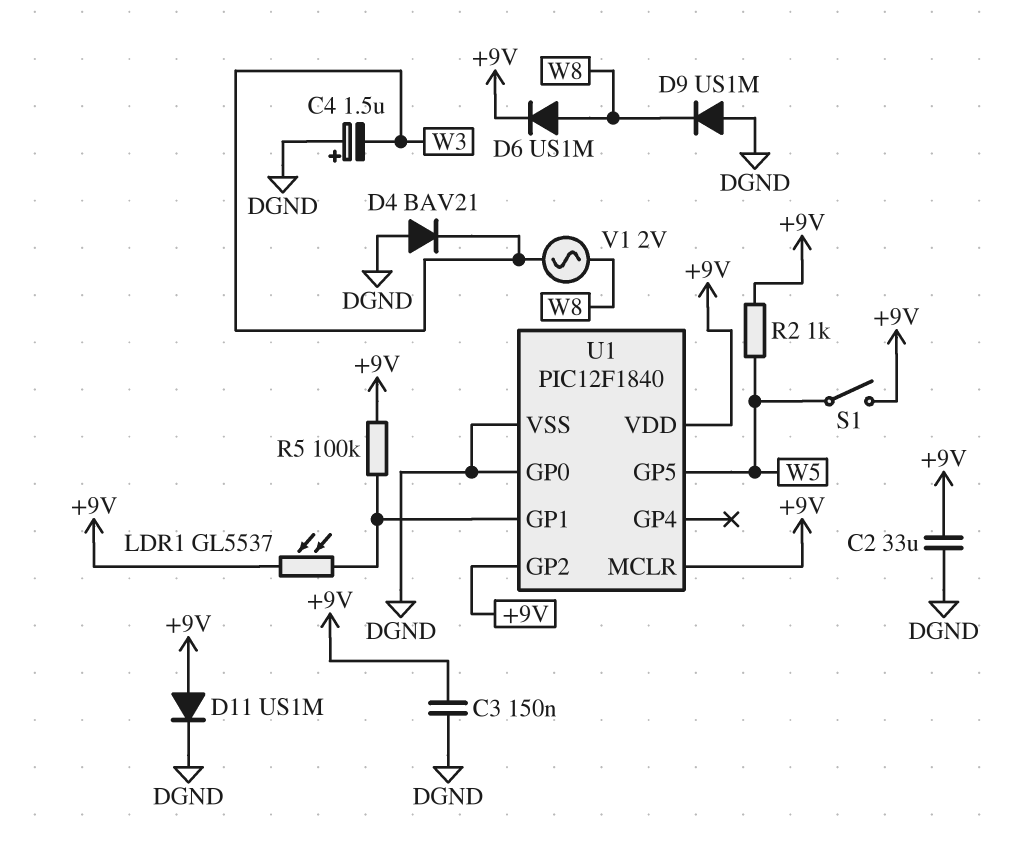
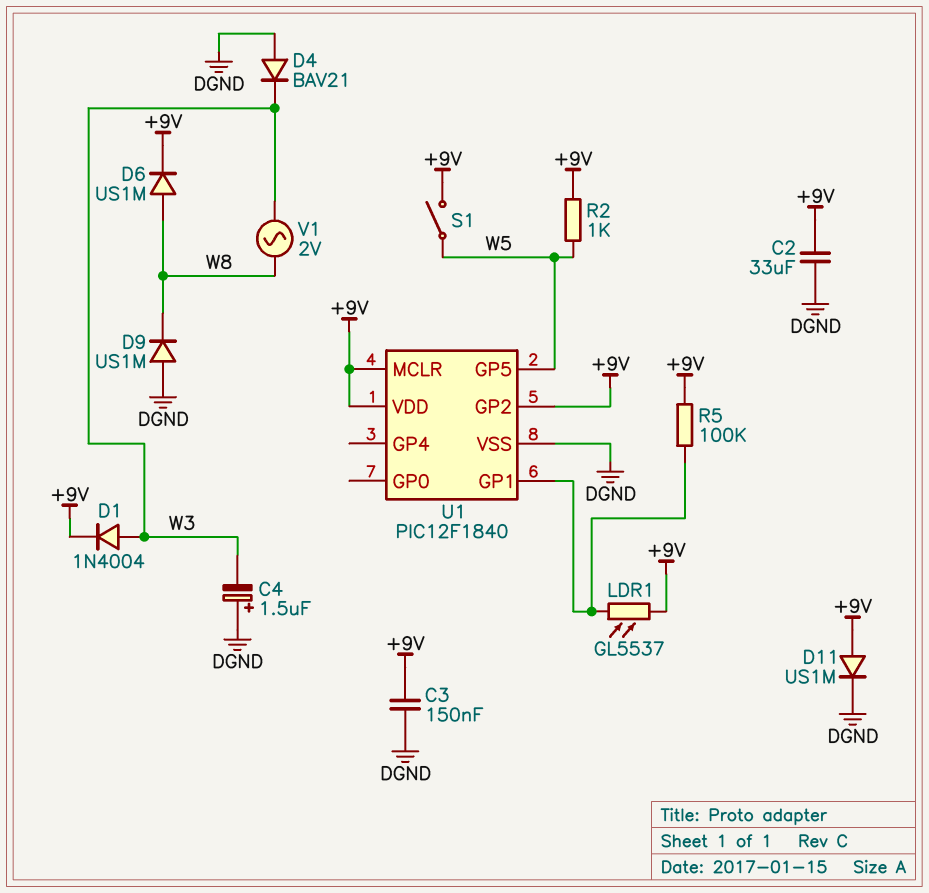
D1: none -> diode 1N4004 (A W3, K +9V)
U1 pin GP0: DGND -> none

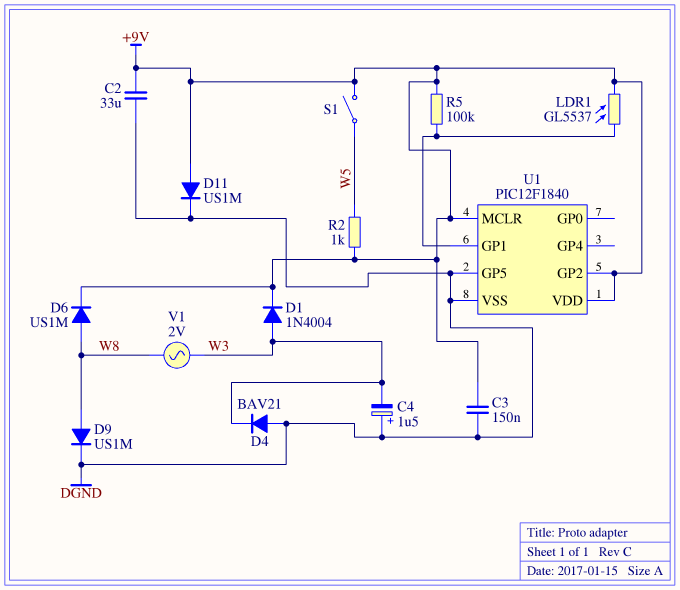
D9: diode US1M (A DGND, K W8) -> diode US1M (A W8, K DGND)
U1 pin GP5: W5 -> DGND

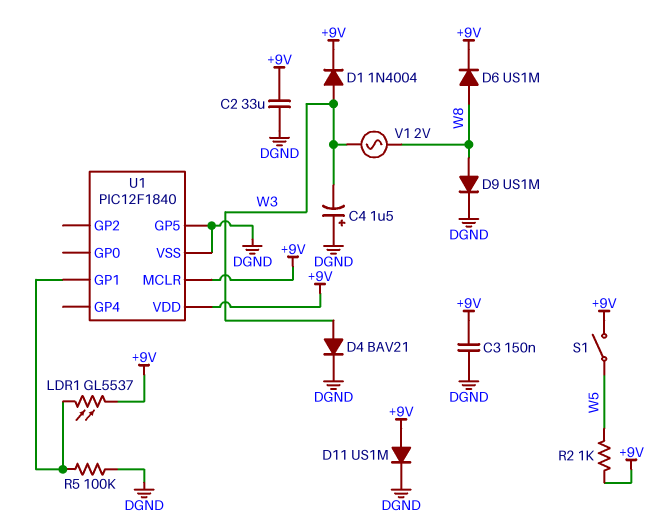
D4: diode BAV21 (A DGND, K W3) -> diode BAV21 (A W3, K DGND)
R5: 100k (+9V, U1/GP1) -> 100k (DGND, U1/GP1)
U1 pin GP2: +9V -> none

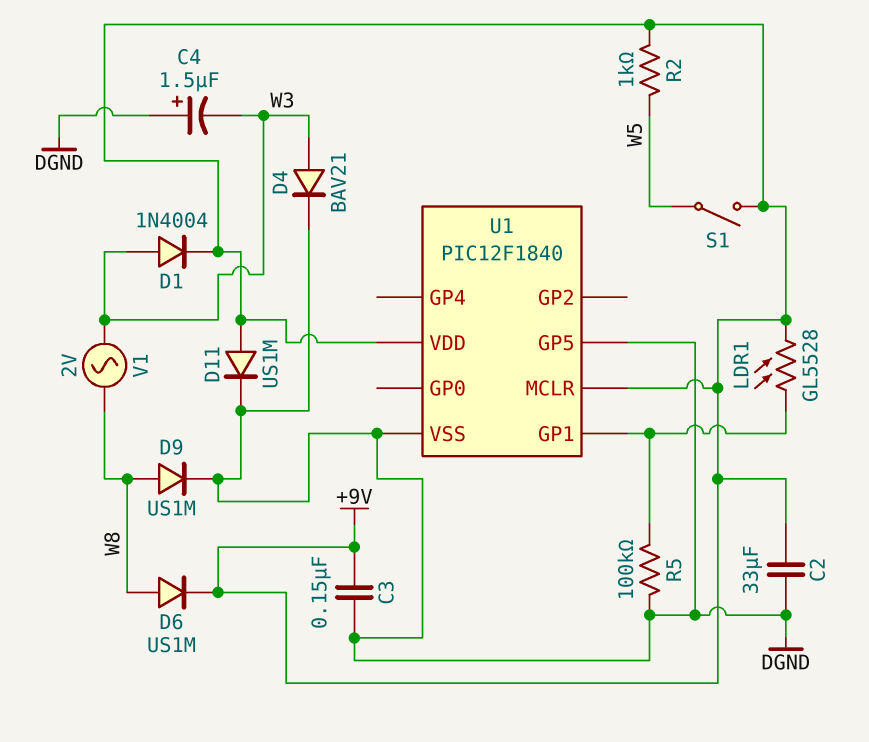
LDR1: GL5537 (+9V, U1/GP1) -> GL5528 (+9V, U1/GP1)

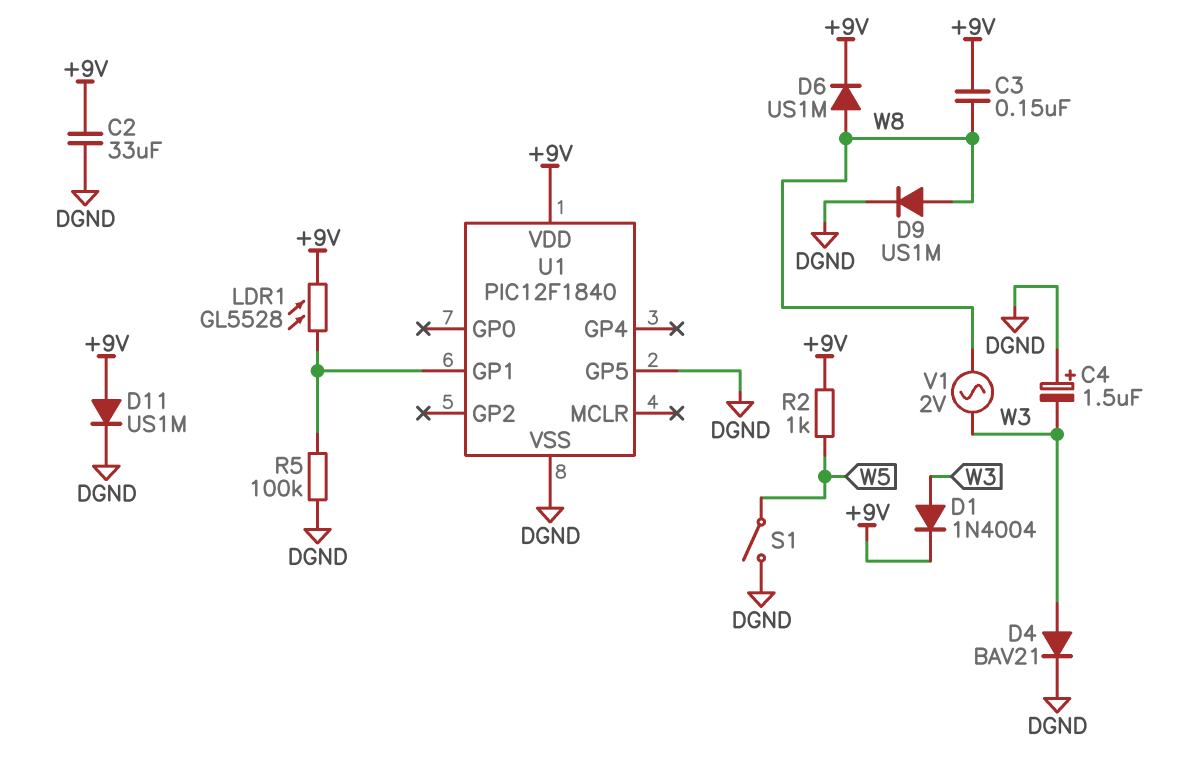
C3: 150nF (+9V, DGND) -> 150nF (+9V, W8)
S1: switch (+9V, W5) -> switch (DGND, W5)
U1 pin MCLR: +9V -> none

